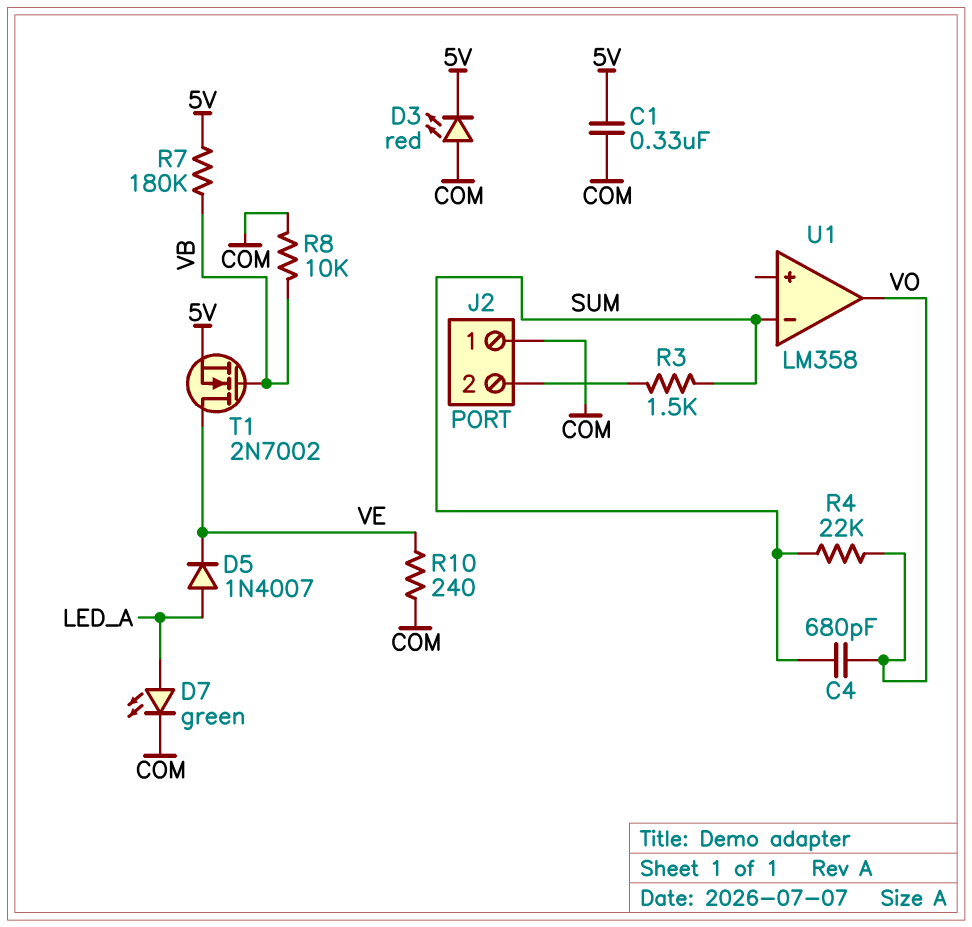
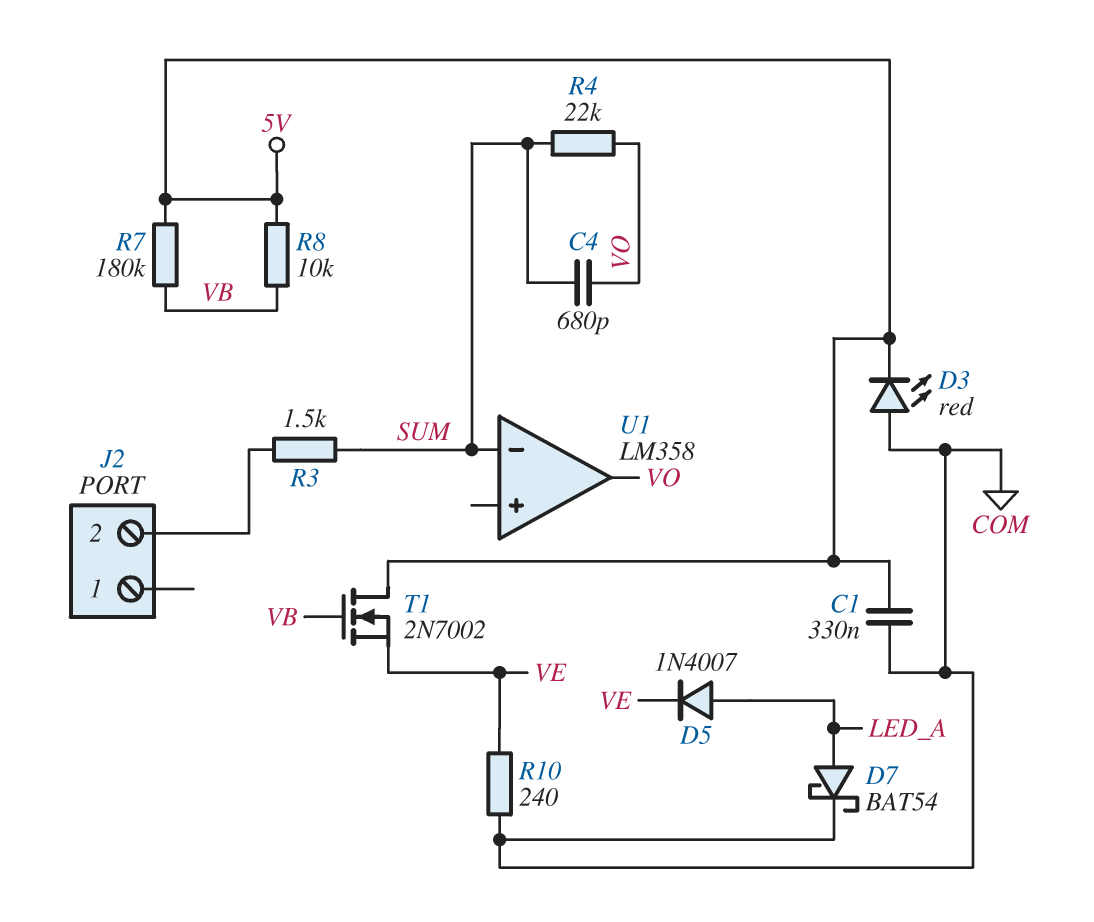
D7: LED green (A LED_A, K COM) -> schottky BAT54 (A LED_A, K COM)
J2 pin 1: COM -> none
R8: 10k (COM, VB) -> 10k (5V, VB)
T1: NMOS 2N7002 (G VB, D VE, S 5V) -> NMOS 2N7002 (G VB, D 5V, S VE)

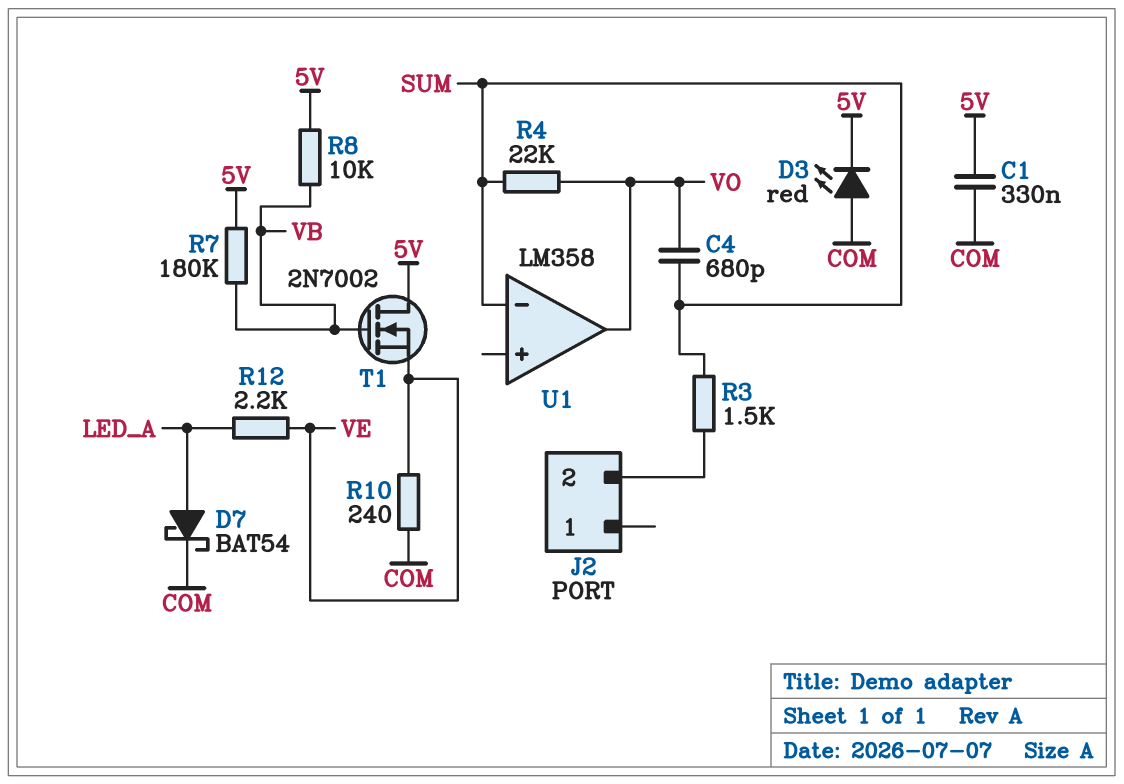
D5: diode 1N4007 (A LED_A, K VE) -> none
R12: none -> 2.2k (LED_A, VE)

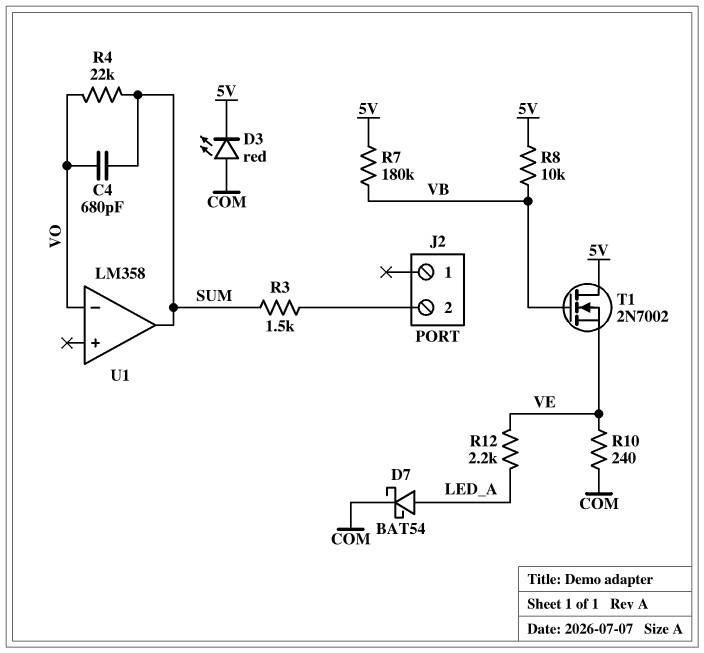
C1: 330nF (5V, COM) -> none
U1 pin in-: SUM -> VO
U1 pin out: VO -> SUM

